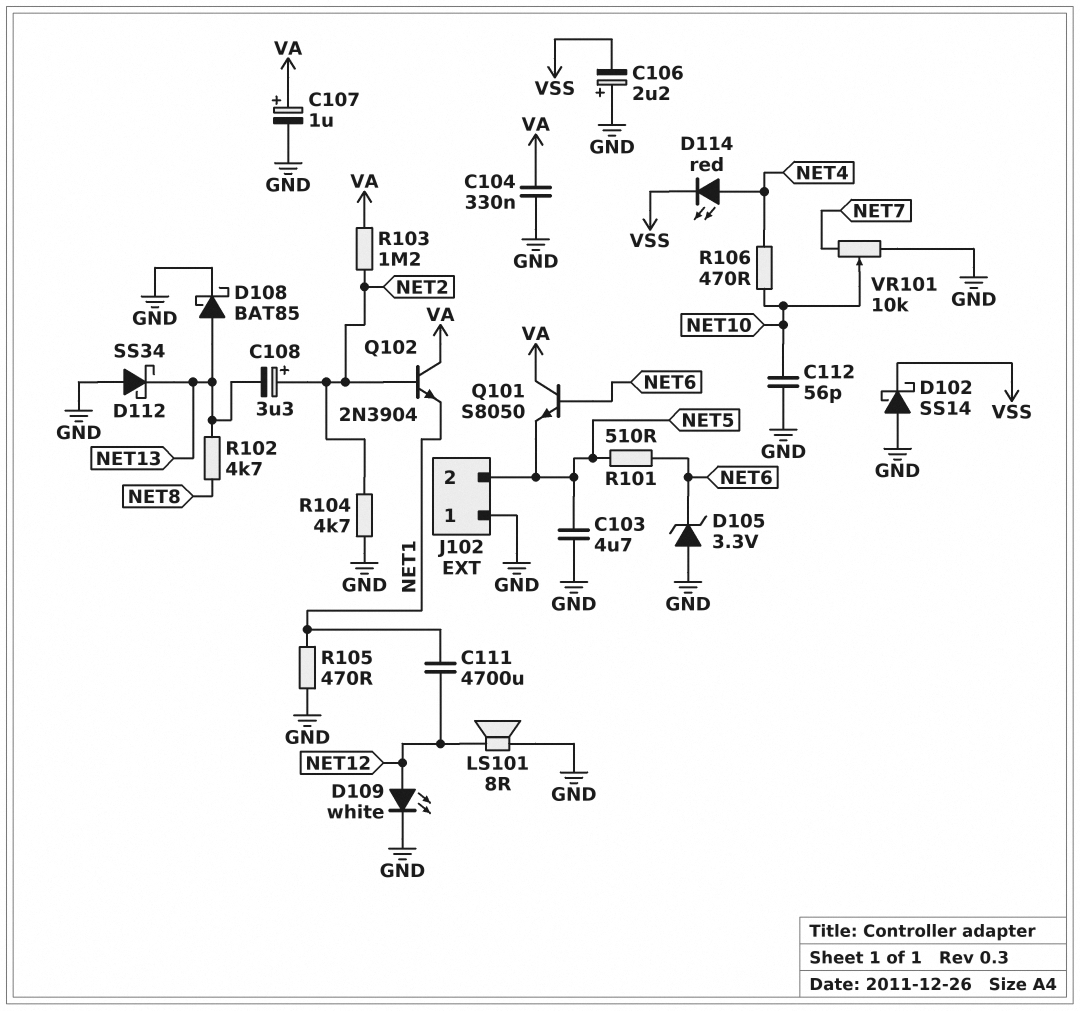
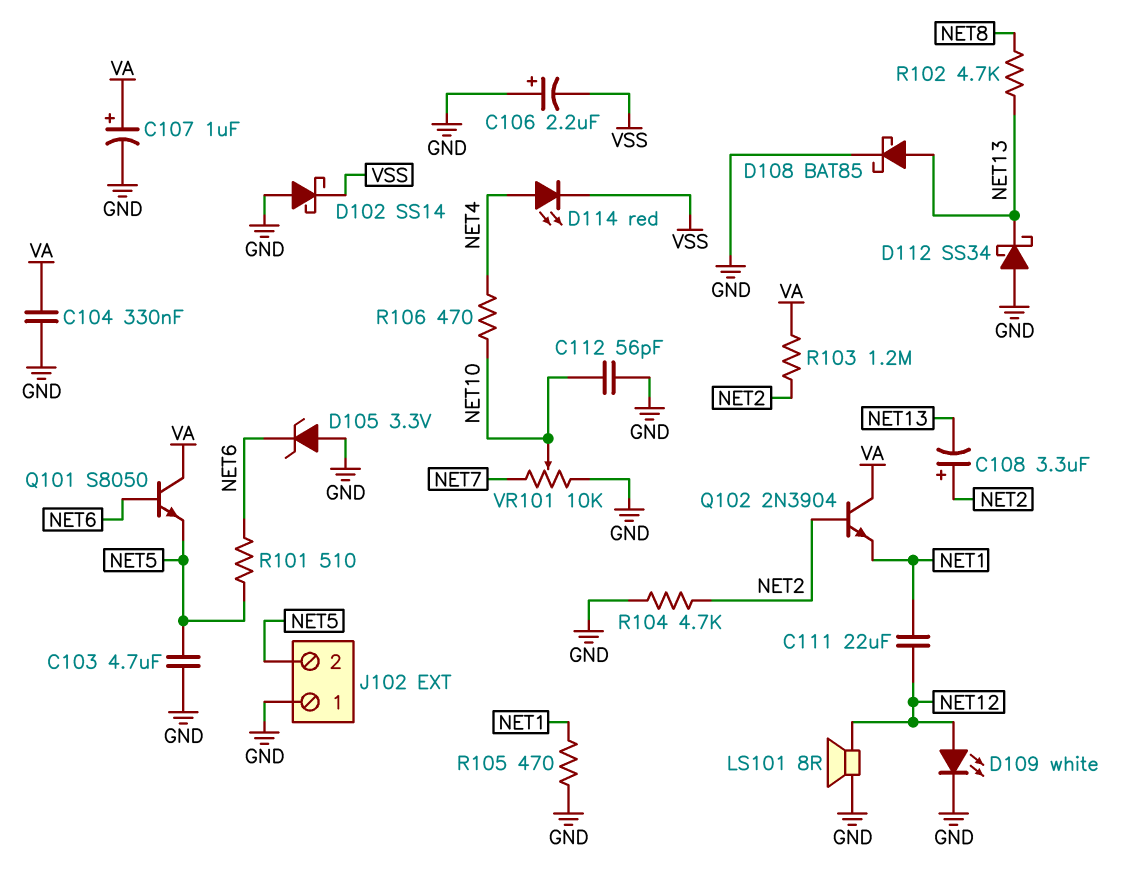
C111: 4700uF (NET1, NET12) -> 22uF (NET1, NET12)

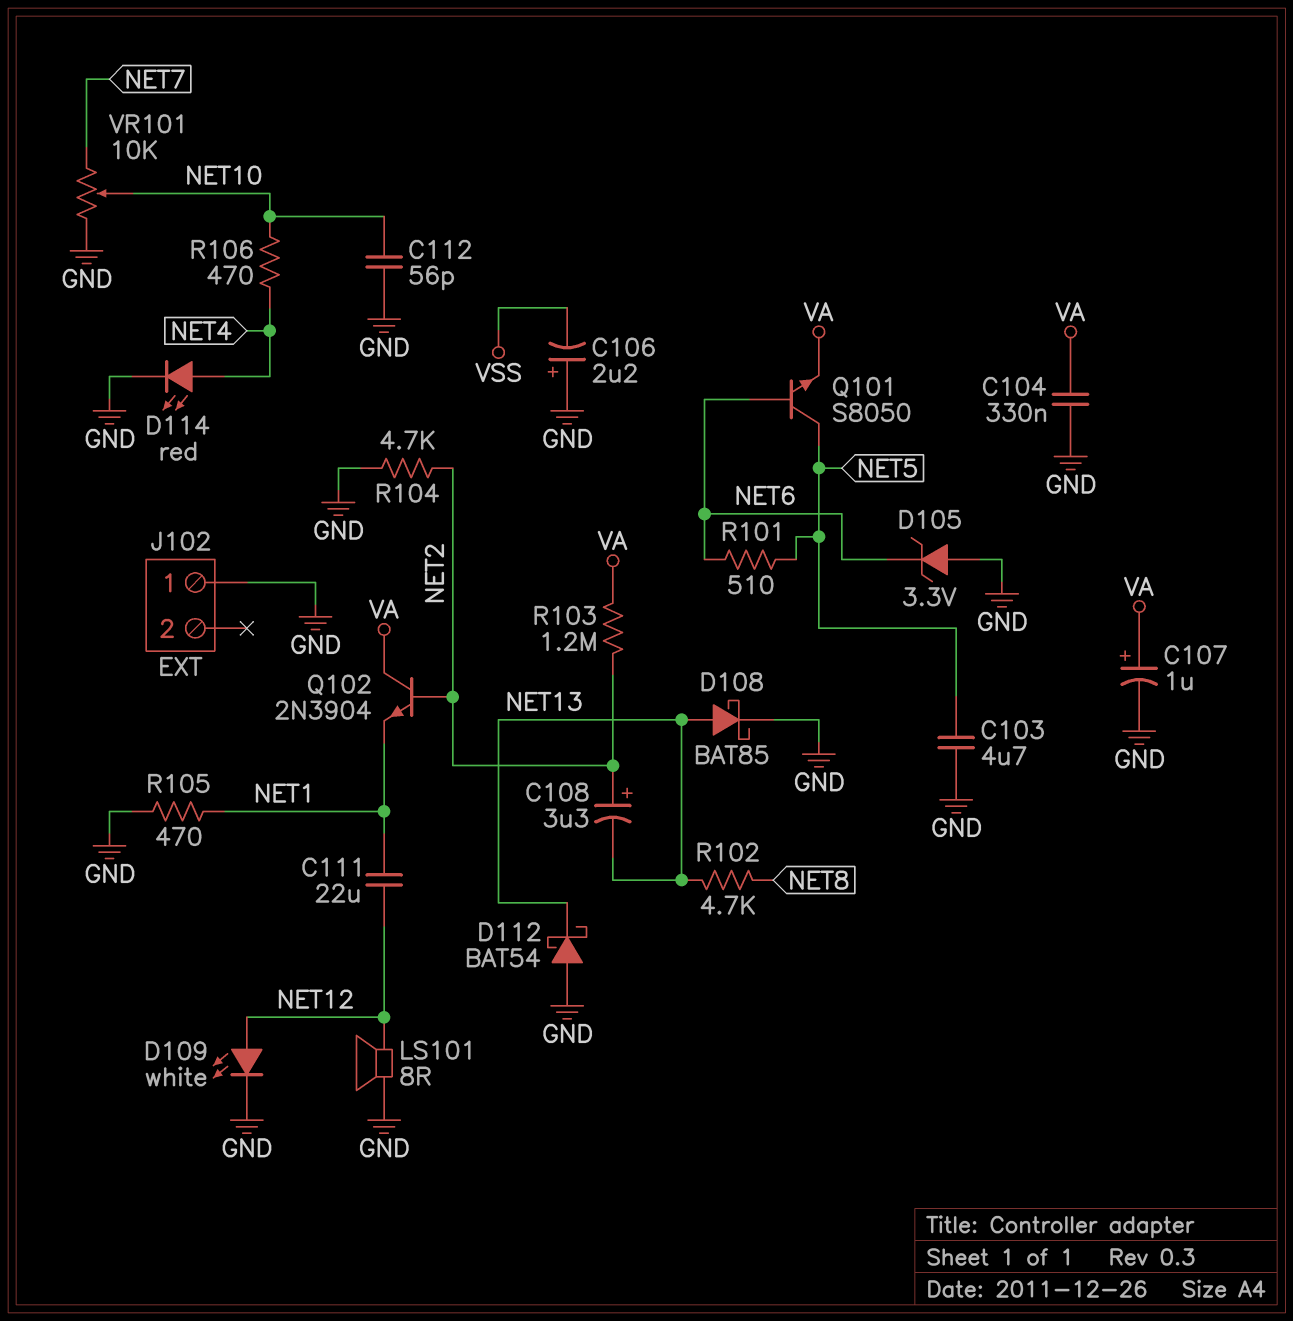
D102: schottky SS14 (A GND, K VSS) -> none
D112: schottky SS34 (A GND, K NET13) -> schottky BAT54 (A GND, K NET13)
D114: LED red (A NET4, K VSS) -> LED red (A NET4, K GND)
J102 pin 2: NET5 -> none
Q101: NPN S8050 (B NET6, C VA, E NET5) -> NPN S8050 (B NET6, C NET5, E VA)

